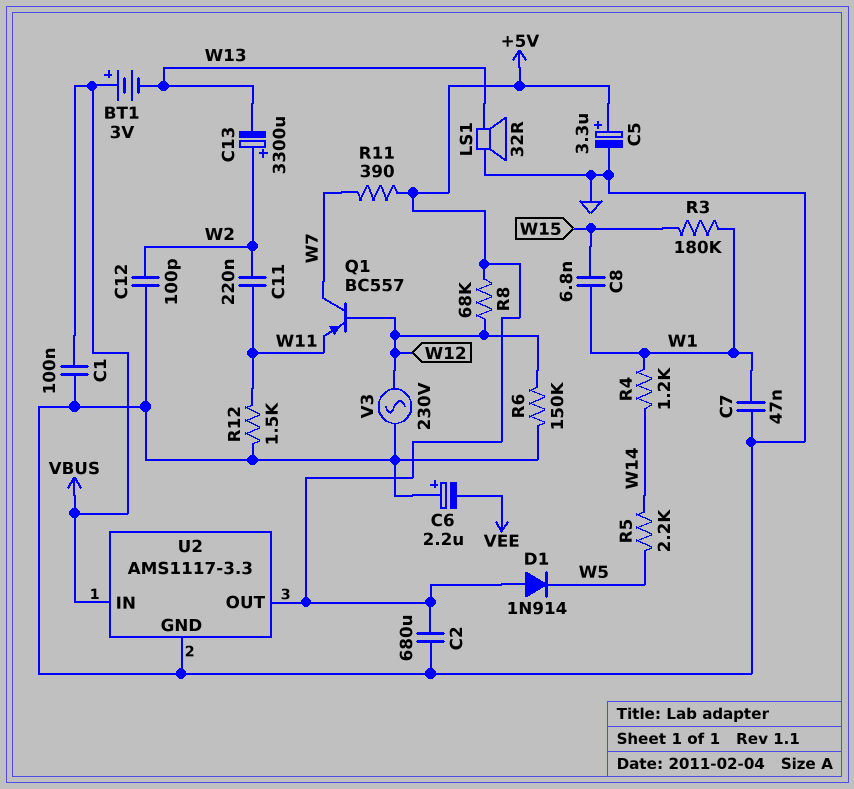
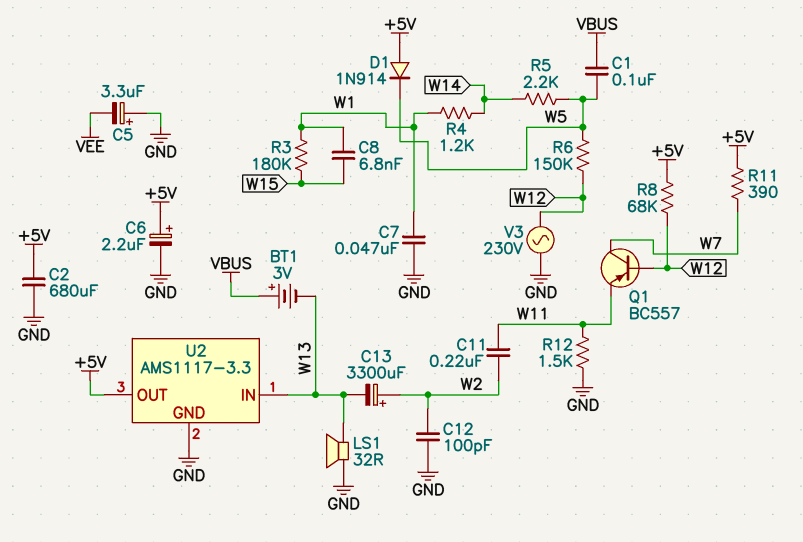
C1: 100nF (GND, VBUS) -> 100nF (VBUS, W5)
C5: 3.3uF (plus +5V, minus GND) -> 3.3uF (plus GND, minus VEE)
C6: 2.2uF (plus GND, minus VEE) -> 2.2uF (plus +5V, minus GND)
R6: 150k (GND, W12) -> 150k (W5, W12)
U2 pin IN: VBUS -> W13

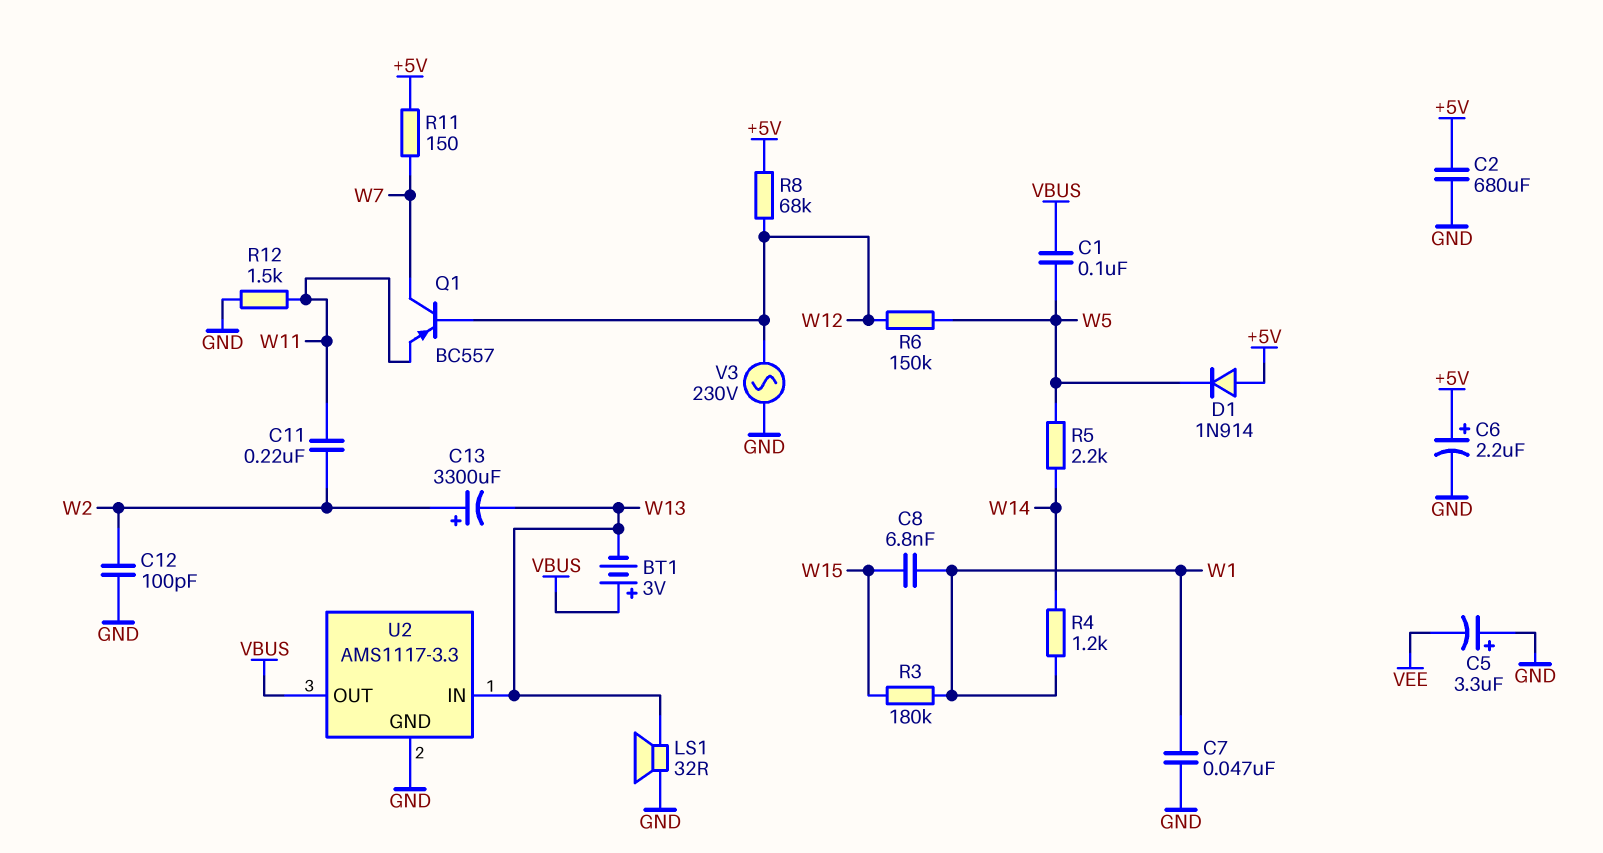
R11: 390 (+5V, W7) -> 150 (+5V, W7)
U2 pin OUT: +5V -> VBUS

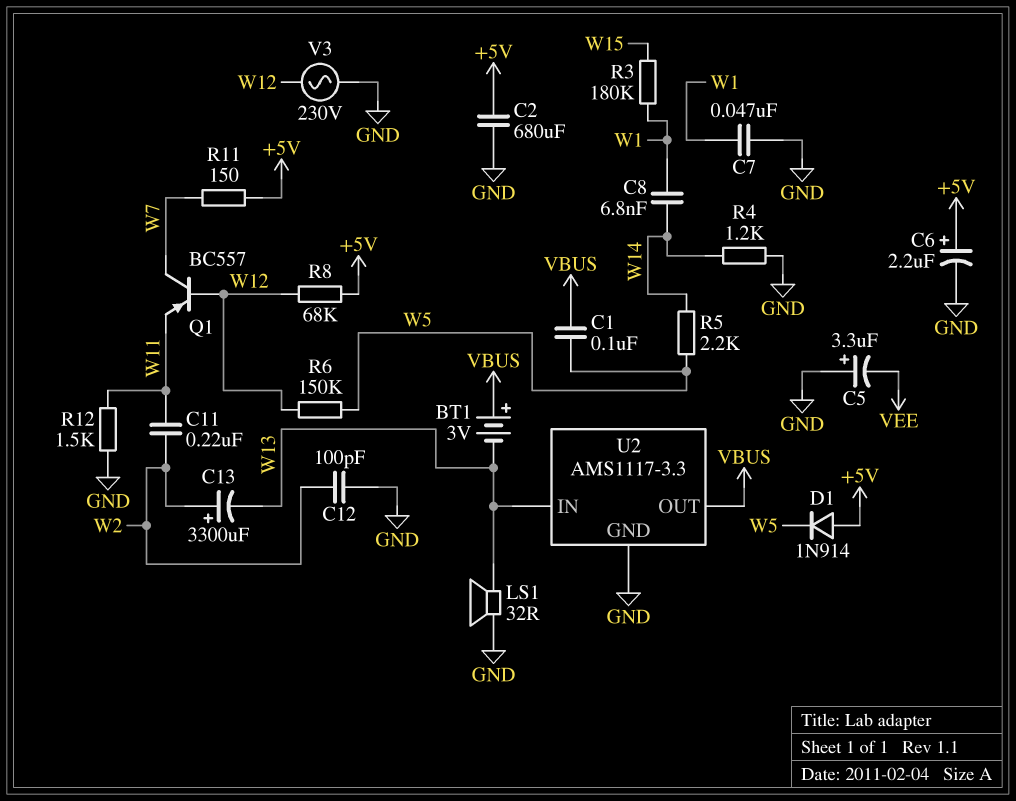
C8: 6.8nF (W1, W15) -> 6.8nF (W1, W14)
R4: 1.2k (W1, W14) -> 1.2k (GND, W14)

